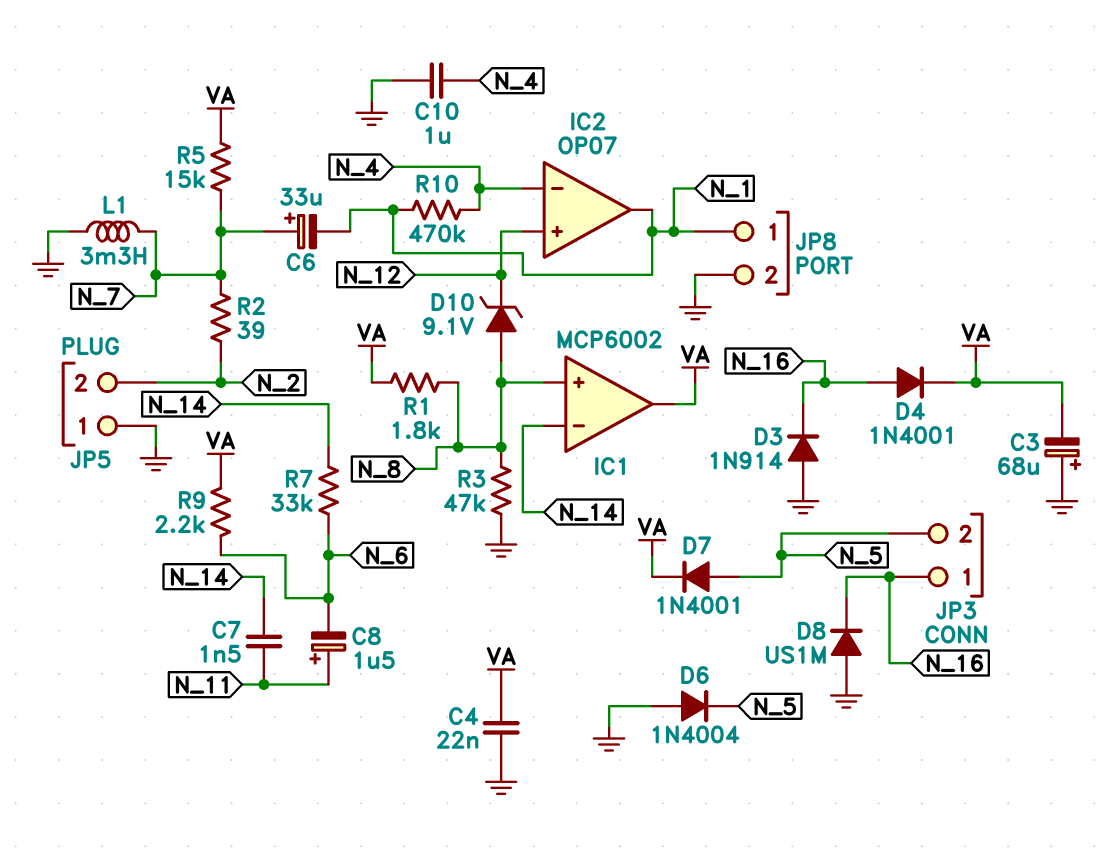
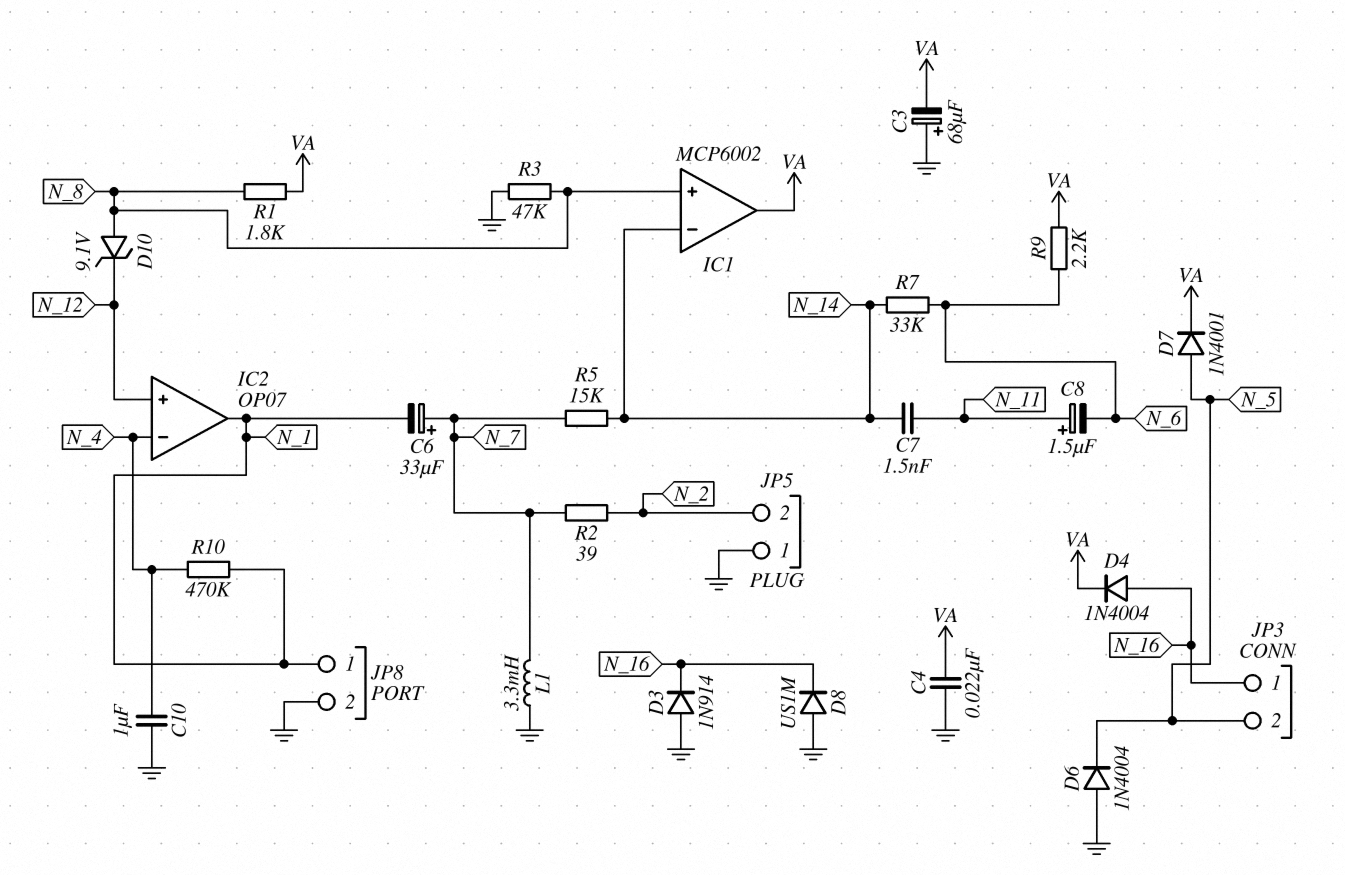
D4: diode 1N4001 (A N_16, K VA) -> diode 1N4004 (A N_16, K VA)
R5: 15k (N_7, VA) -> 15k (N_7, N_14)

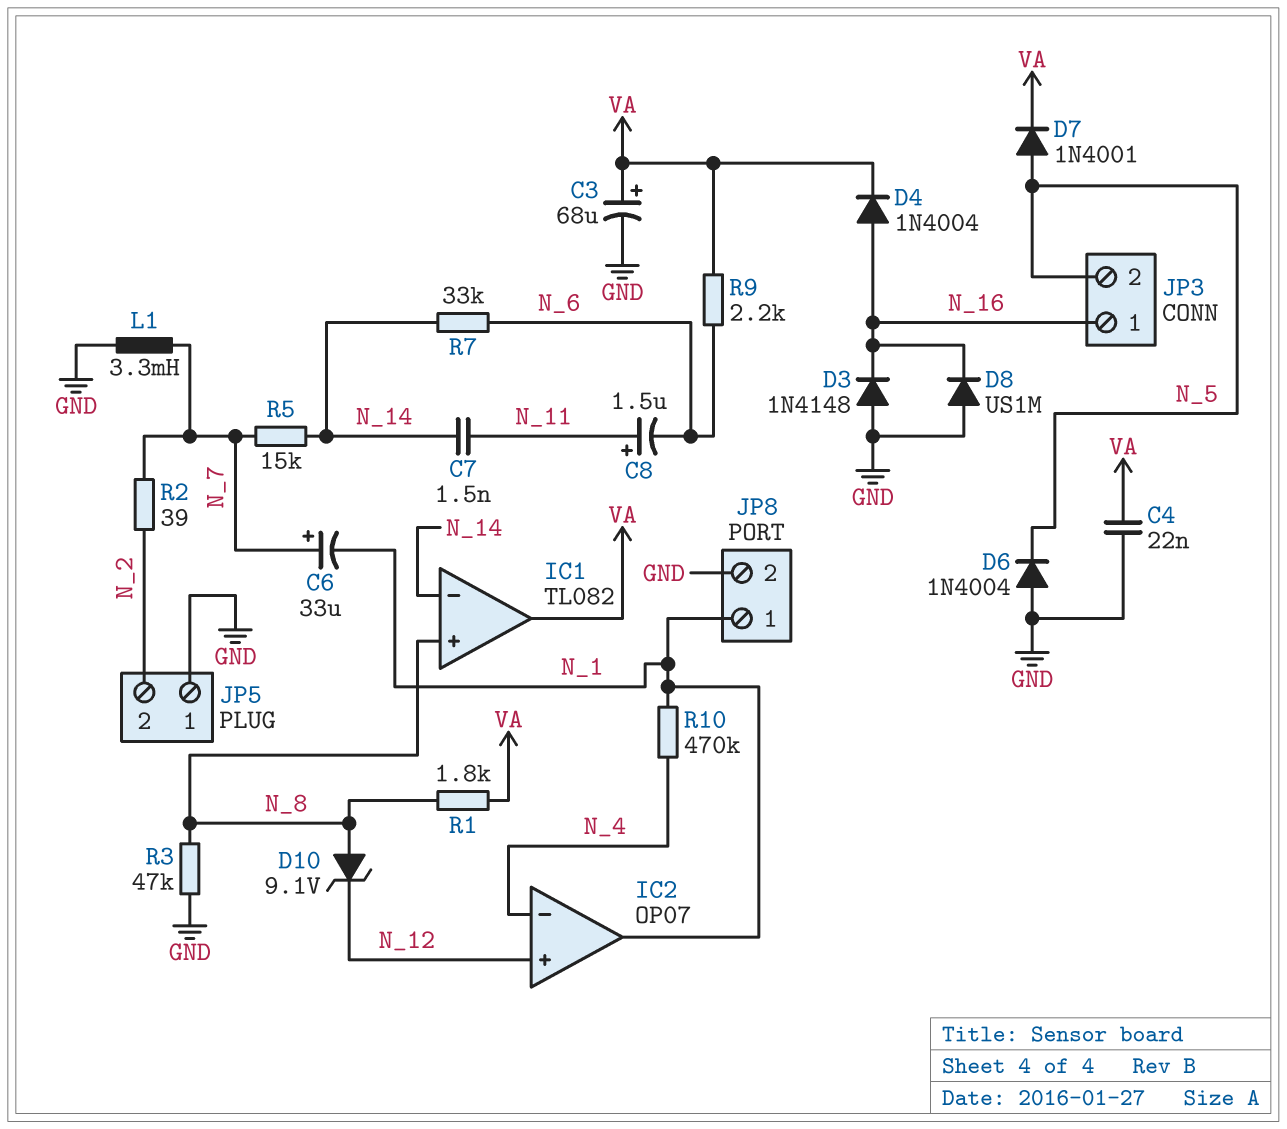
C3: 68uF (plus GND, minus VA) -> 68uF (plus VA, minus GND)
C10: 1uF (GND, N_4) -> none
D3: diode 1N914 (A GND, K N_16) -> diode 1N4148 (A GND, K N_16)
IC1: MCP6002 -> TL082

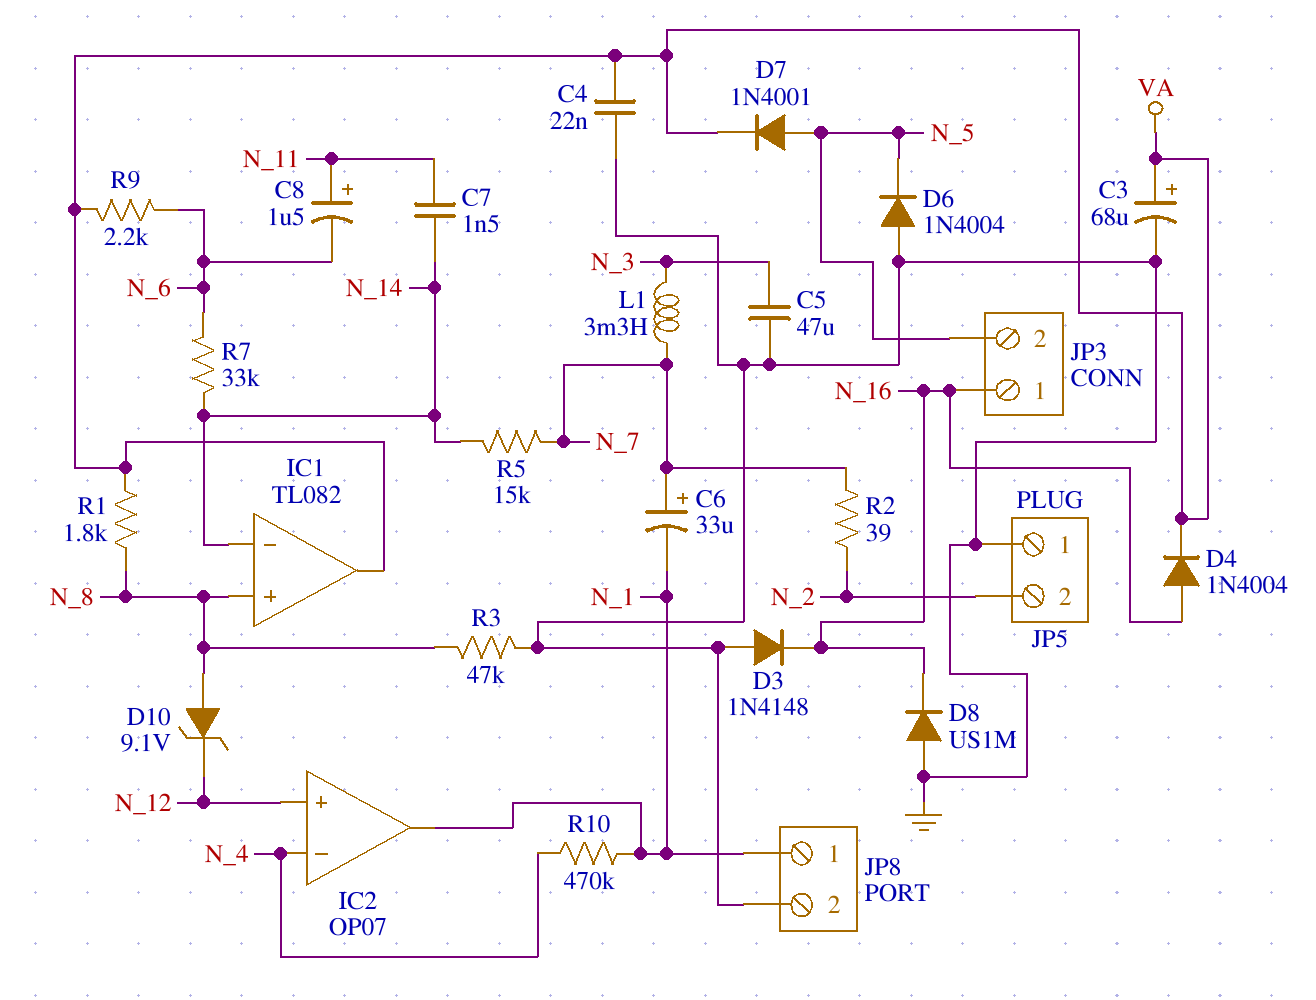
C5: none -> 47uF (GND, N_3)
L1: 3.3mH (GND, N_7) -> 3.3mH (N_3, N_7)

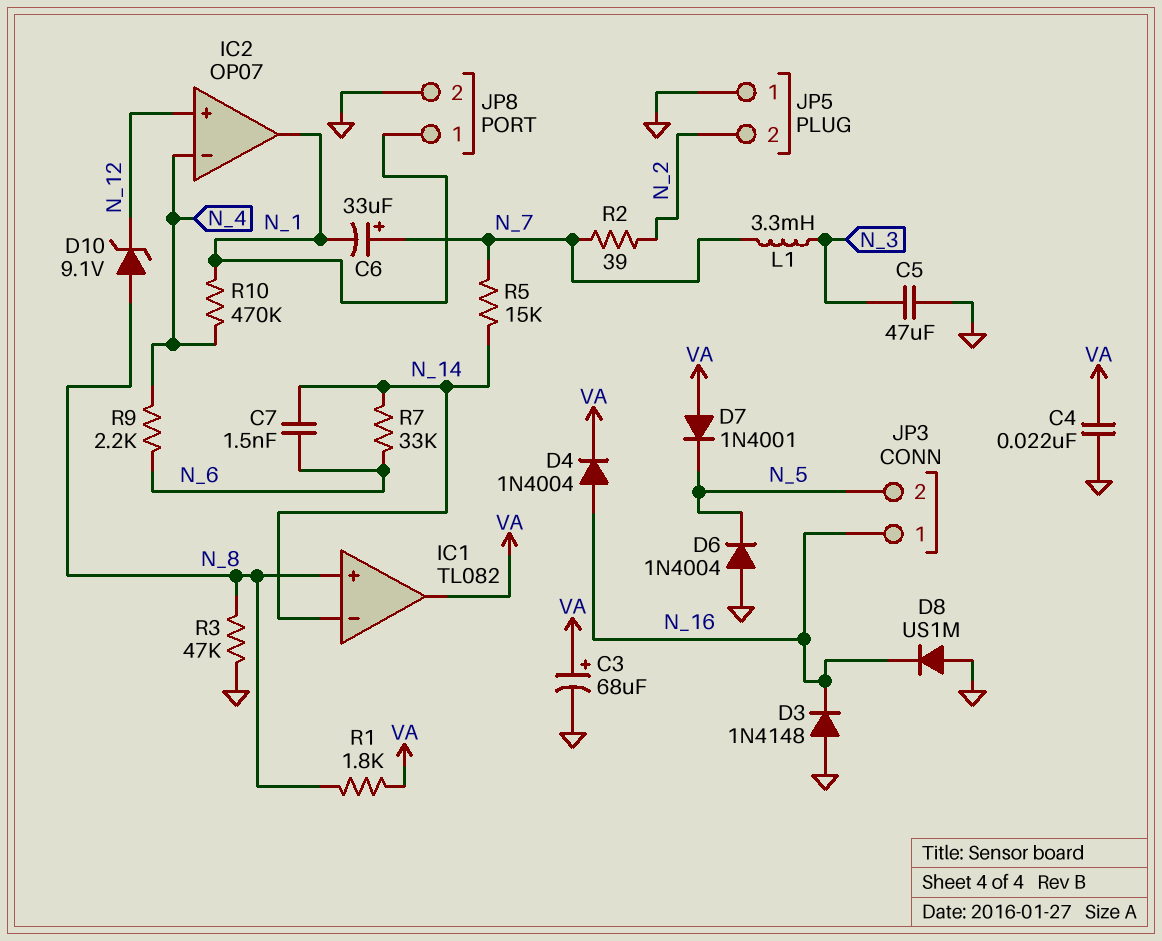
C7: 1.5nF (N_11, N_14) -> 1.5nF (N_6, N_14)
C8: 1.5uF (plus N_11, minus N_6) -> none
D7: diode 1N4001 (A N_5, K VA) -> diode 1N4001 (A VA, K N_5)
R9: 2.2k (N_6, VA) -> 2.2k (N_4, N_6)

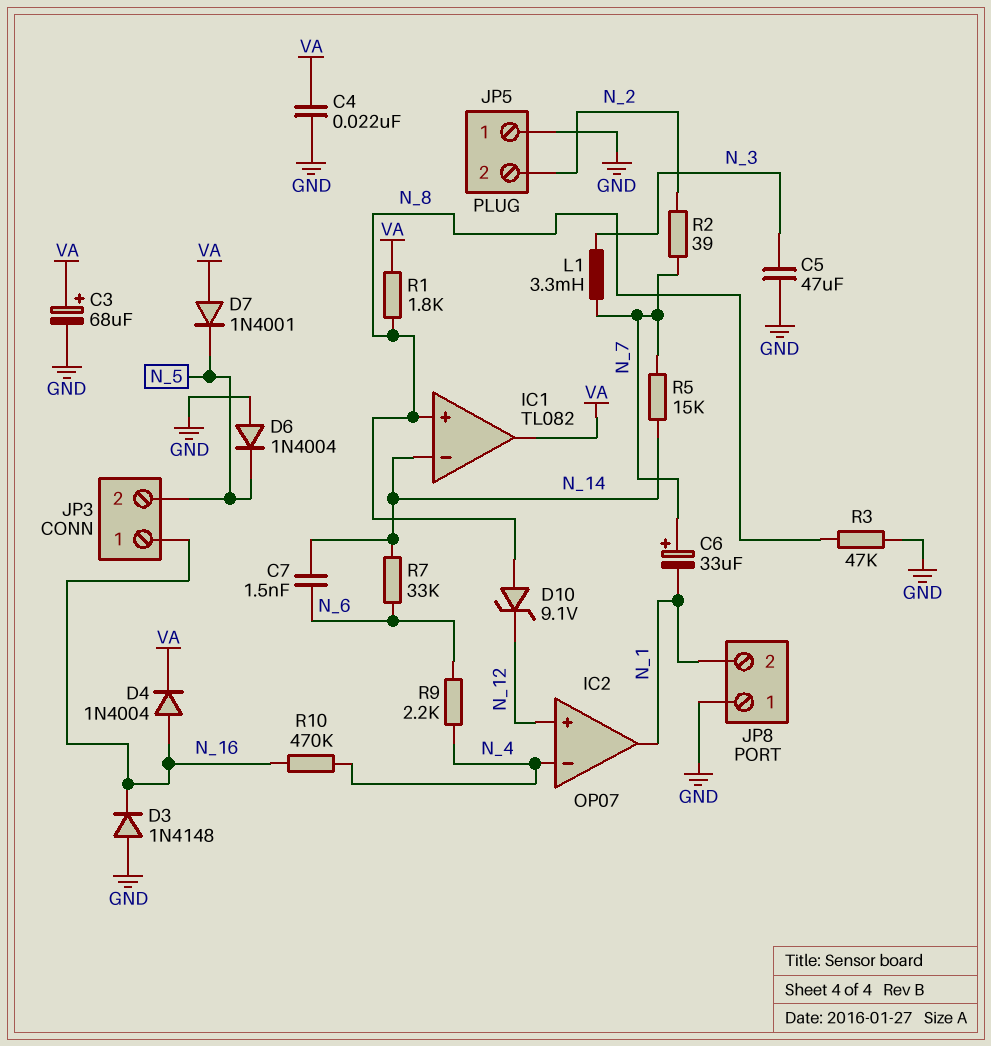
D8: diode US1M (A GND, K N_16) -> none
JP8 pin 1: N_1 -> GND
JP8 pin 2: GND -> N_1
R10: 470k (N_1, N_4) -> 470k (N_4, N_16)

